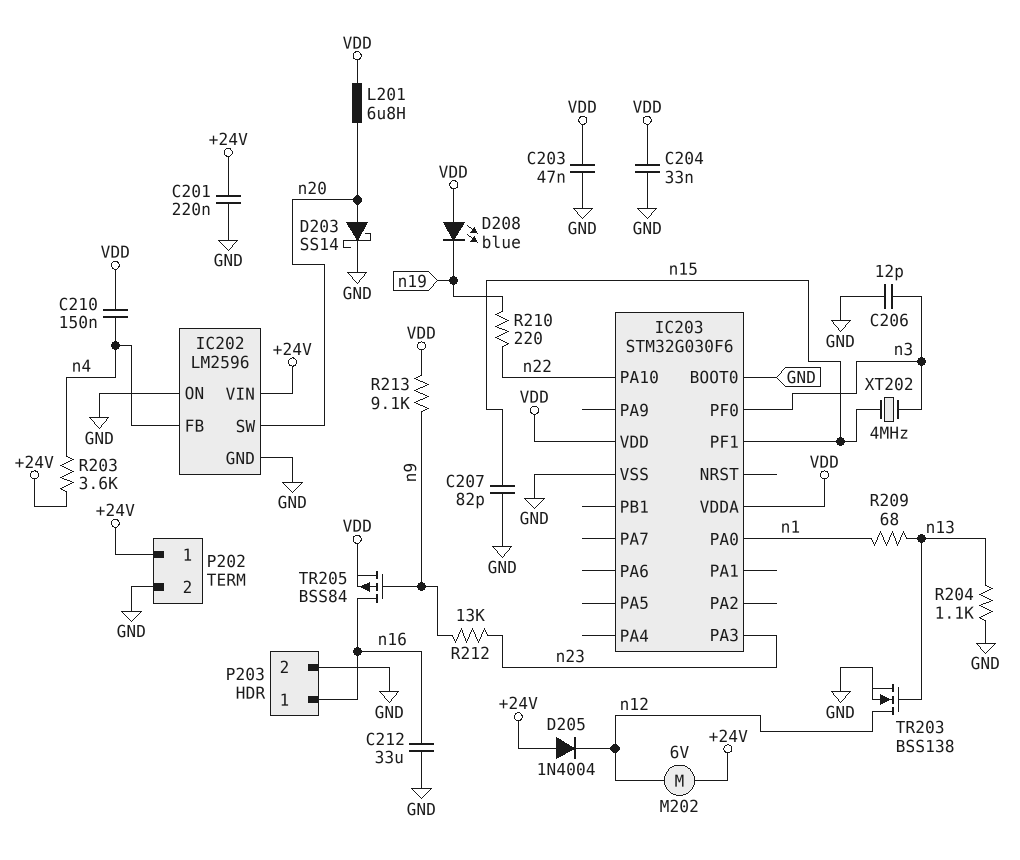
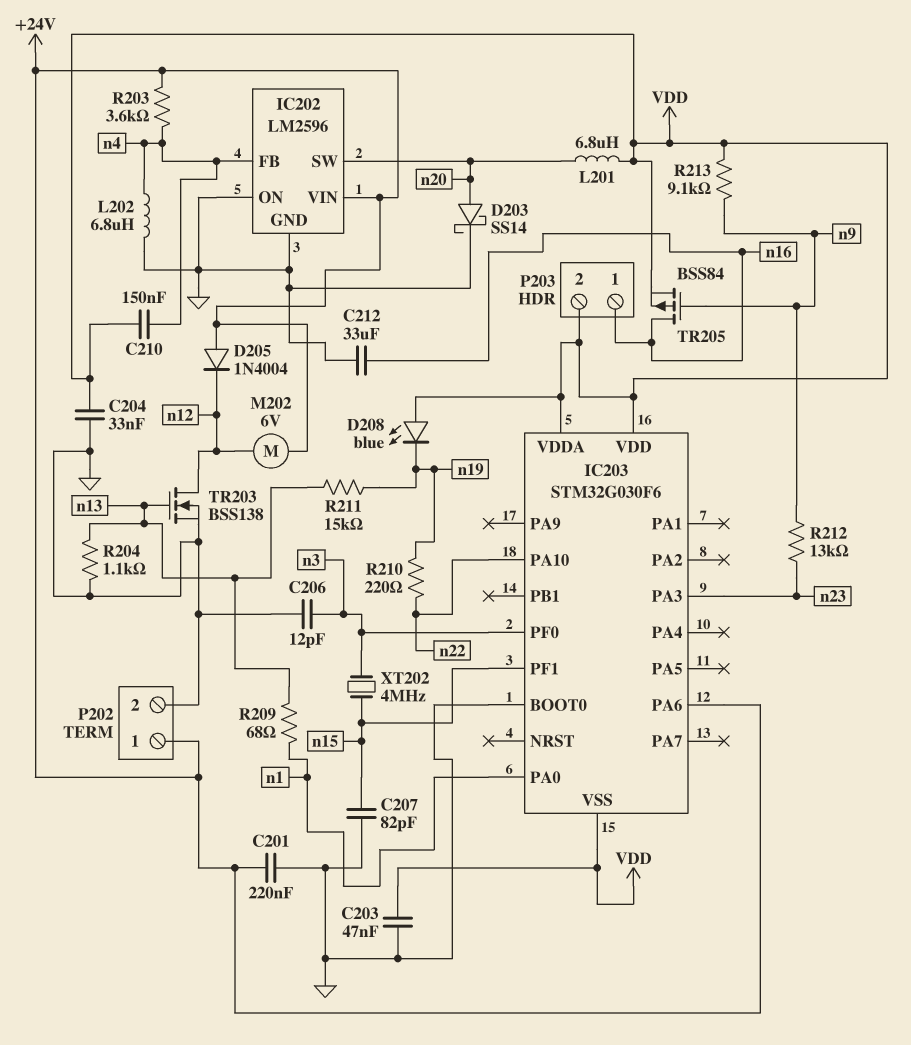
IC203 pin PA6: none -> +24V
IC203 pin VSS: GND -> VDD
L202: none -> 6.8uH (GND, n4)
P203 pin 2: GND -> VDD
R211: none -> 15k (n13, n19)

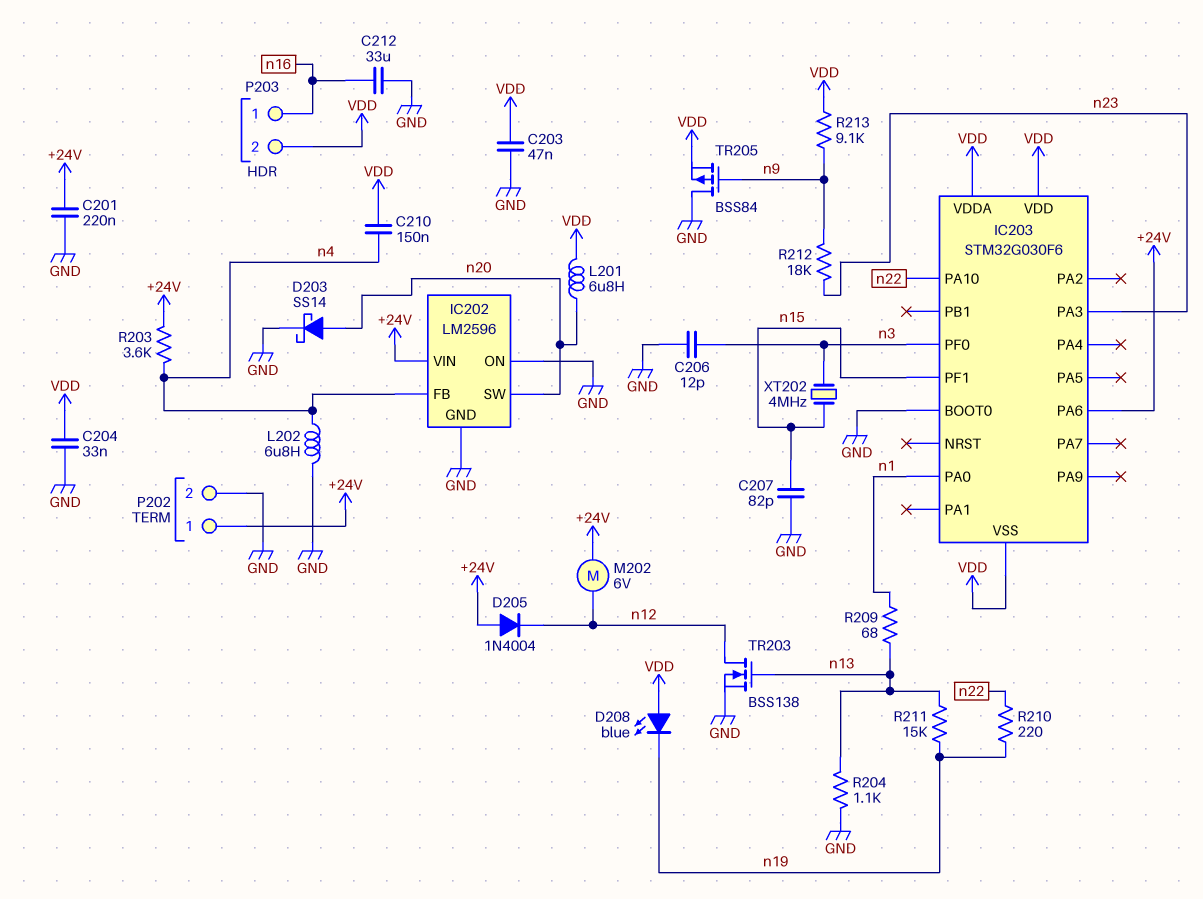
R212: 13k (n9, n23) -> 18k (n9, n23)
TR205: PMOS BSS84 (G n9, D n16, S VDD) -> PMOS BSS84 (G n9, D GND, S VDD)

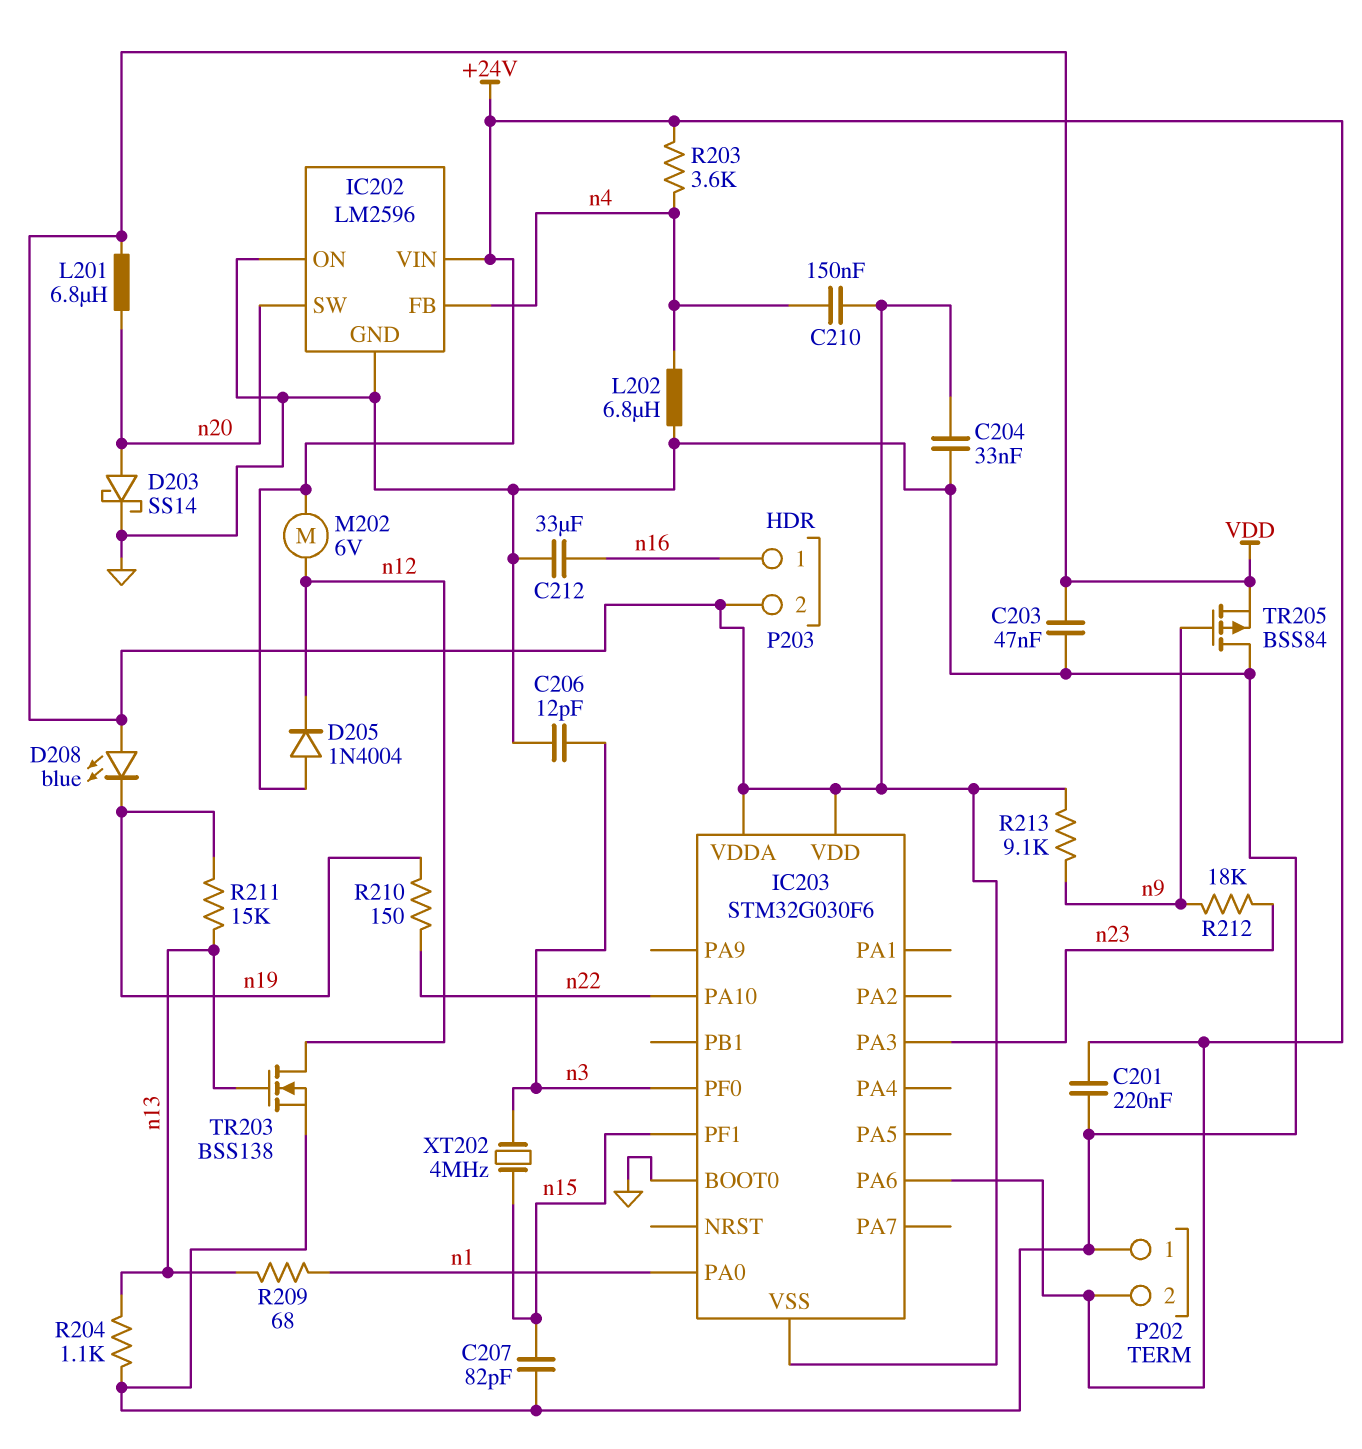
P202 pin 1: +24V -> GND
P202 pin 2: GND -> +24V
R210: 220 (n19, n22) -> 150 (n19, n22)

